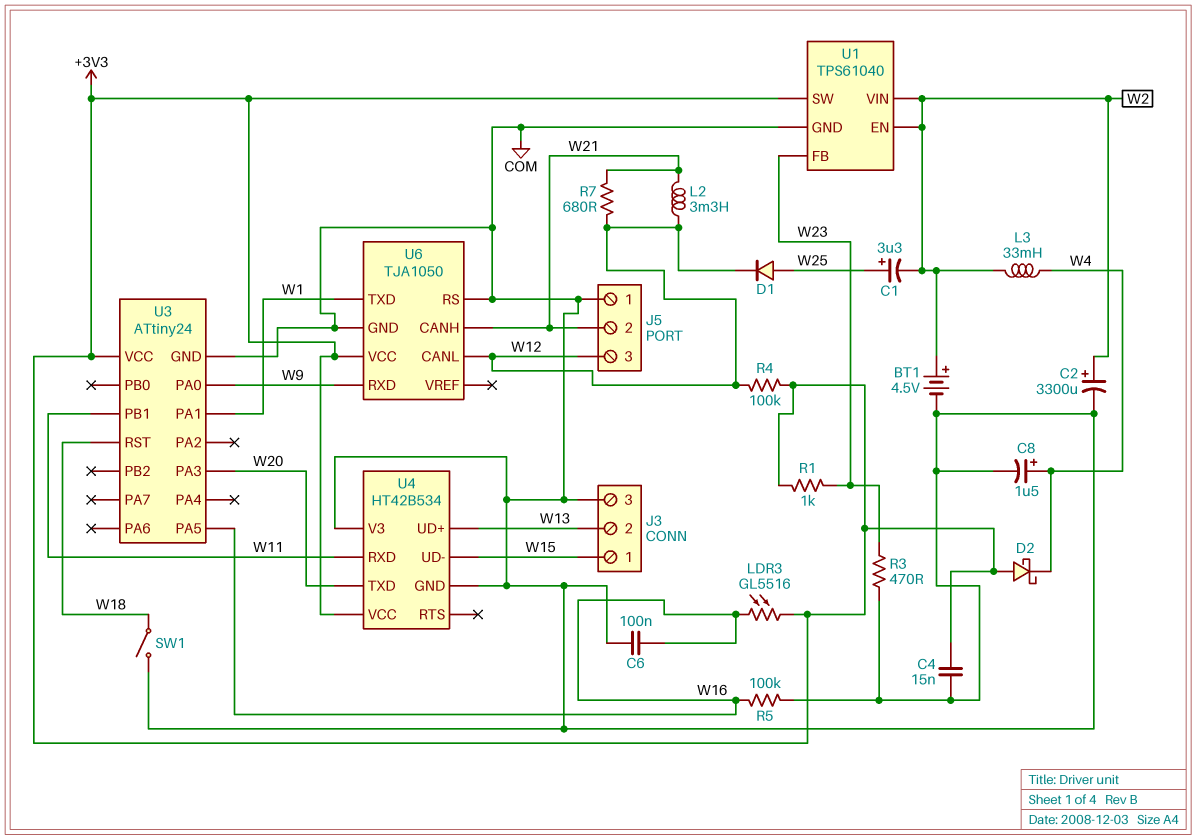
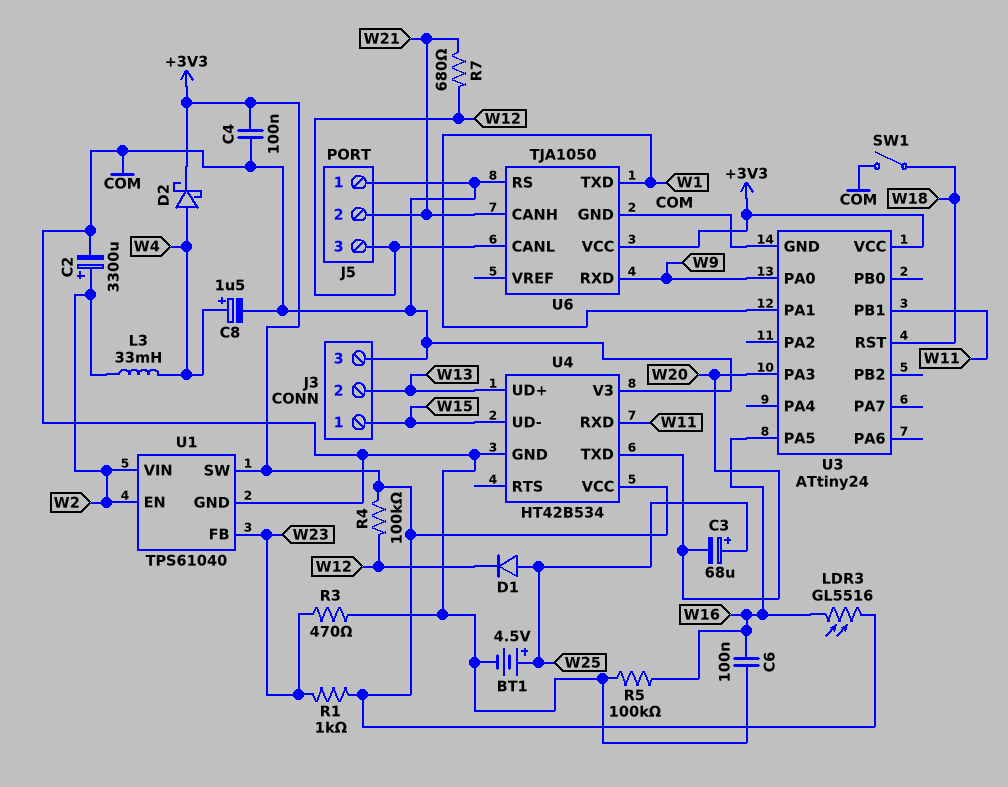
BT1: 4.5V (plus W2, minus COM) -> 4.5V (plus W25, minus COM)
C1: 3.3uF (plus W25, minus W2) -> none
C3: none -> 68uF (plus W25, minus W20)
C4: 15nF (+3V3, COM) -> 100nF (+3V3, COM)
D2: schottky (A +3V3, K W4) -> schottky (A W4, K +3V3)
L2: 3.3mH (W12, W21) -> none

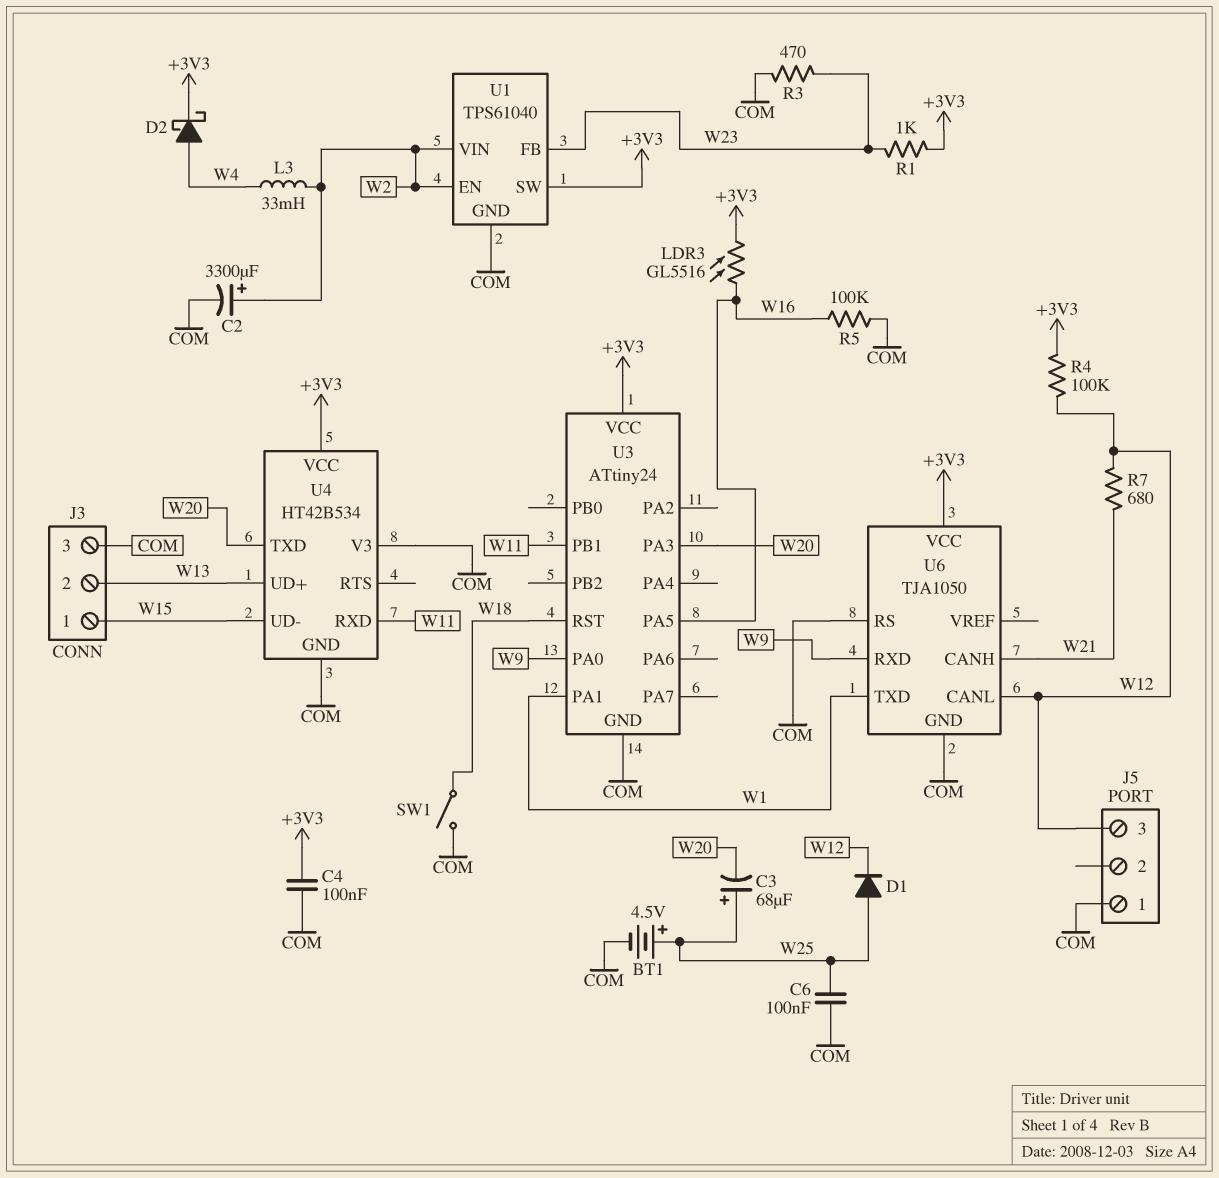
C6: 100nF (COM, W16) -> 100nF (COM, W25)
C8: 1.5uF (plus W4, minus COM) -> none
J5 pin 2: W21 -> none

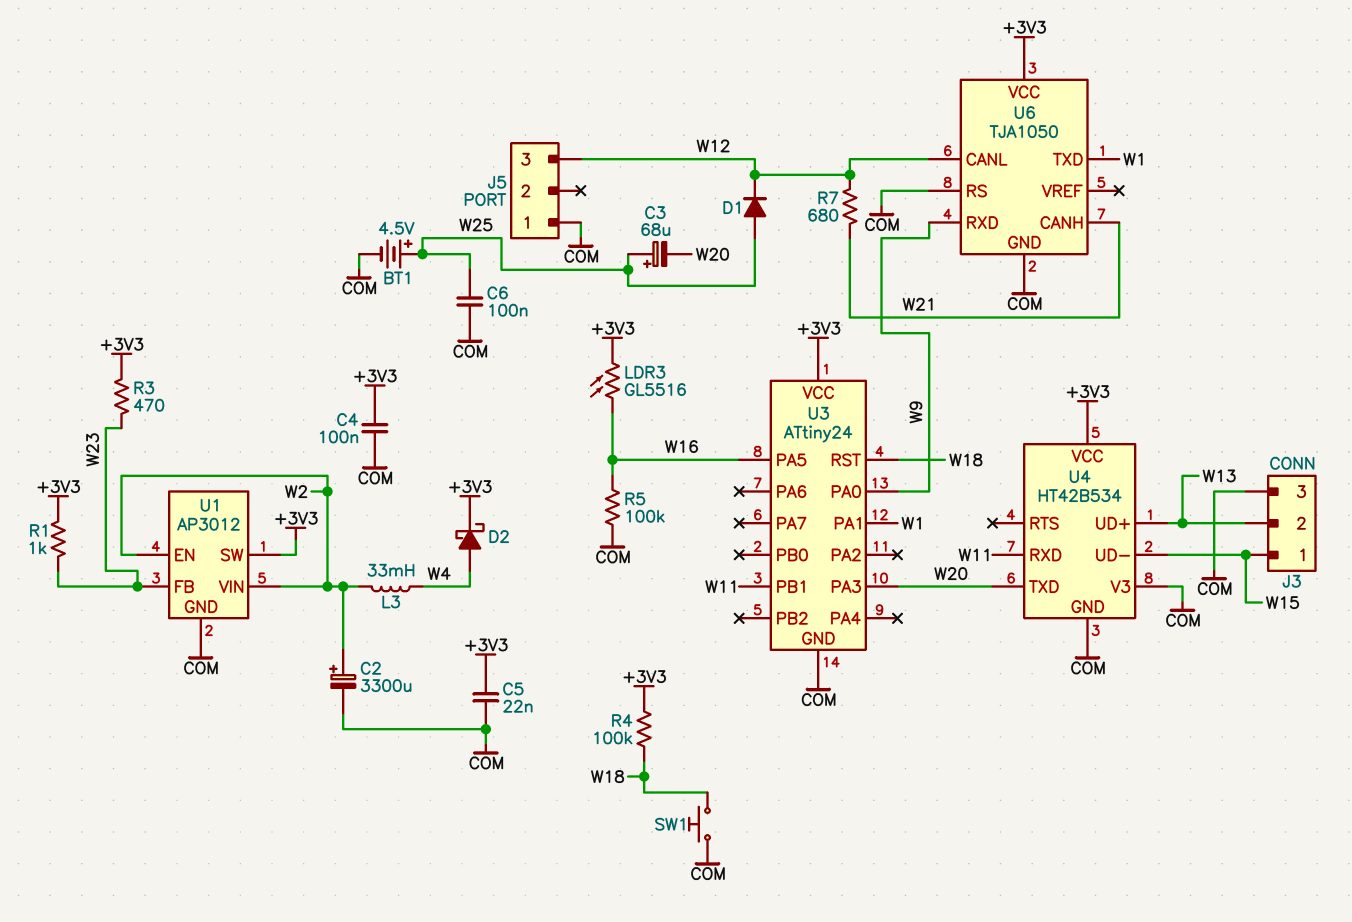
C5: none -> 22nF (+3V3, COM)
R3: 470 (COM, W23) -> 470 (+3V3, W23)
R4: 100k (+3V3, W12) -> 100k (+3V3, W18)
SW1: switch (COM, W18) -> button (COM, W18)
U1: TPS61040 -> AP3012

